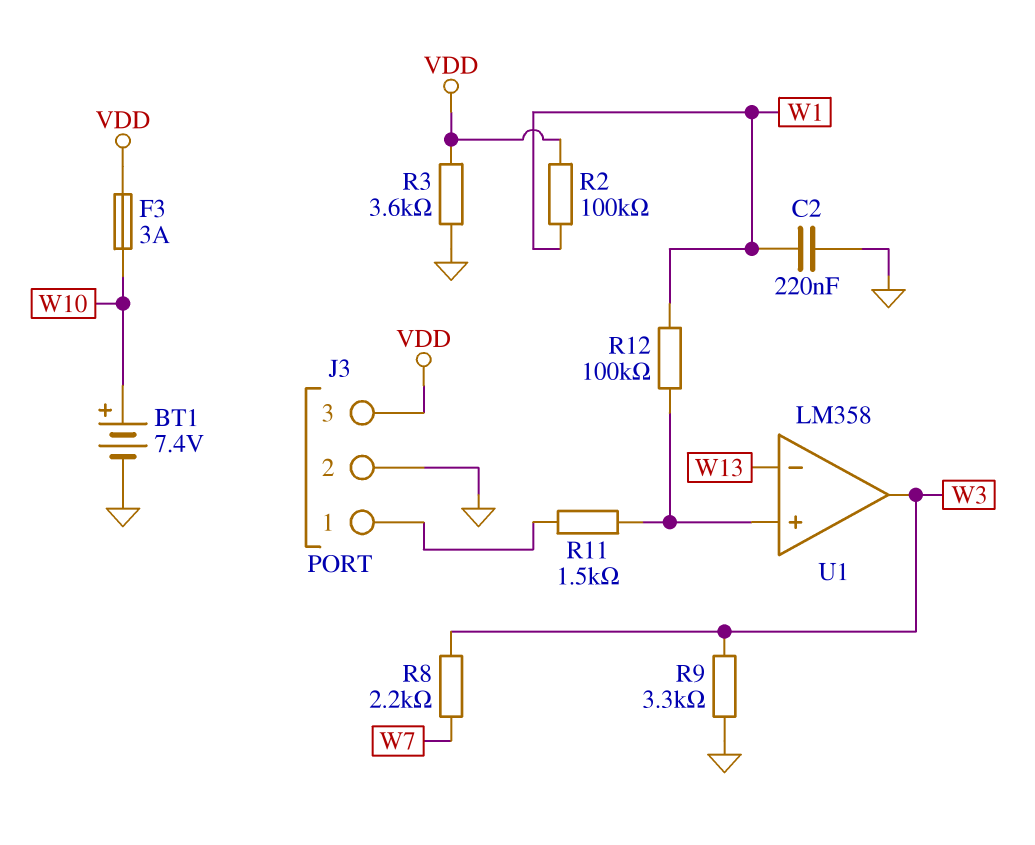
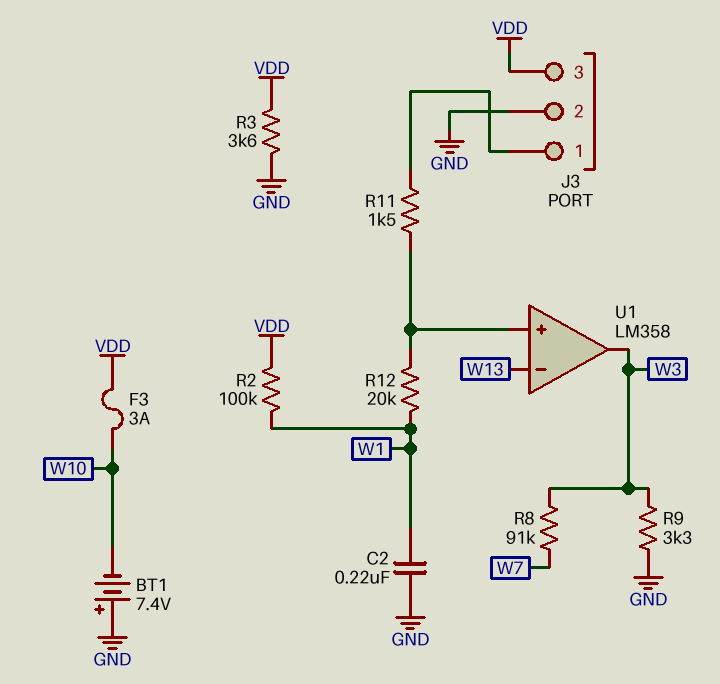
BT1: 7.4V (plus W10, minus GND) -> 7.4V (plus GND, minus W10)
R8: 2.2k (W3, W7) -> 91k (W3, W7)
R12: 100k (U1/in+, W1) -> 20k (U1/in+, W1)

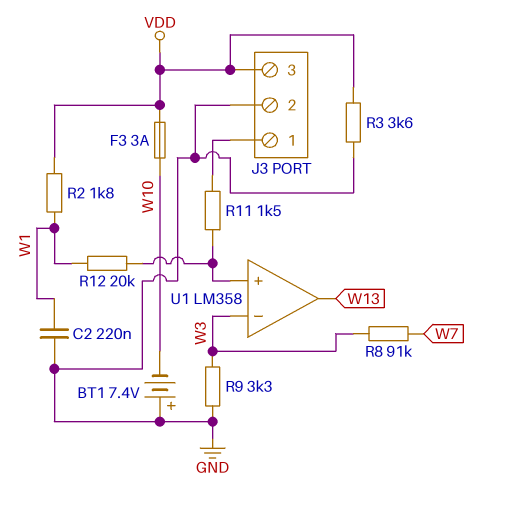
R2: 100k (VDD, W1) -> 1.8k (VDD, W1)
U1 pin in-: W13 -> W3
U1 pin out: W3 -> W13

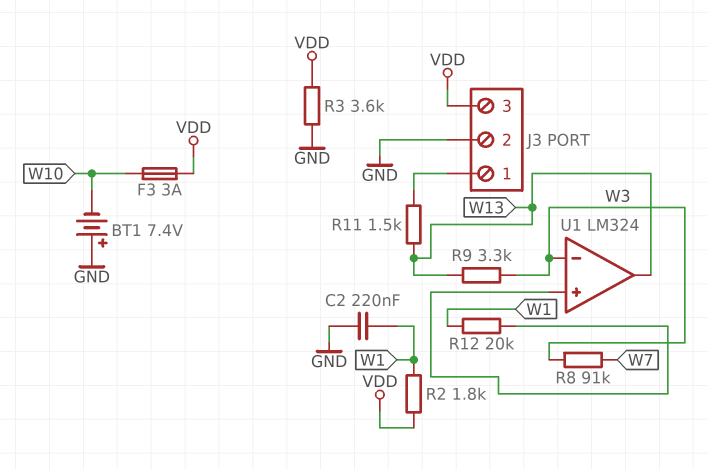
R9: 3.3k (GND, W3) -> 3.3k (W3, W13)
R11: 1.5k (J3/1, U1/in+) -> 1.5k (J3/1, W13)
U1: LM358 -> LM324

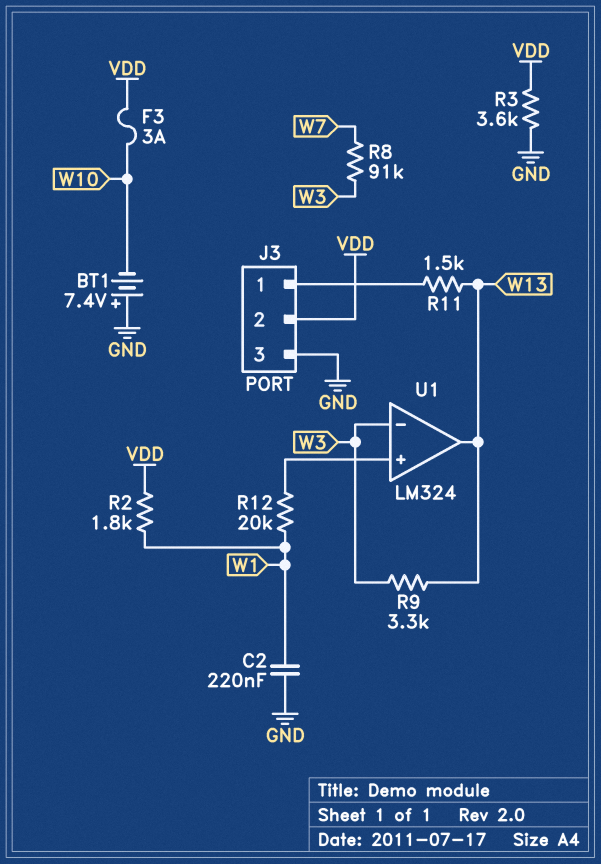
J3 pin 2: GND -> VDD
J3 pin 3: VDD -> GND

